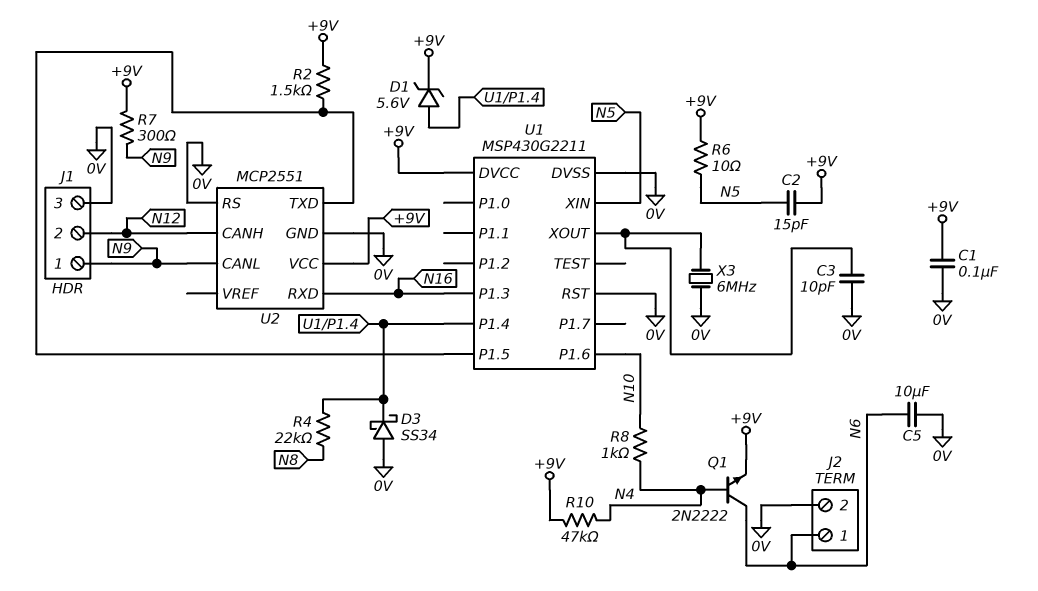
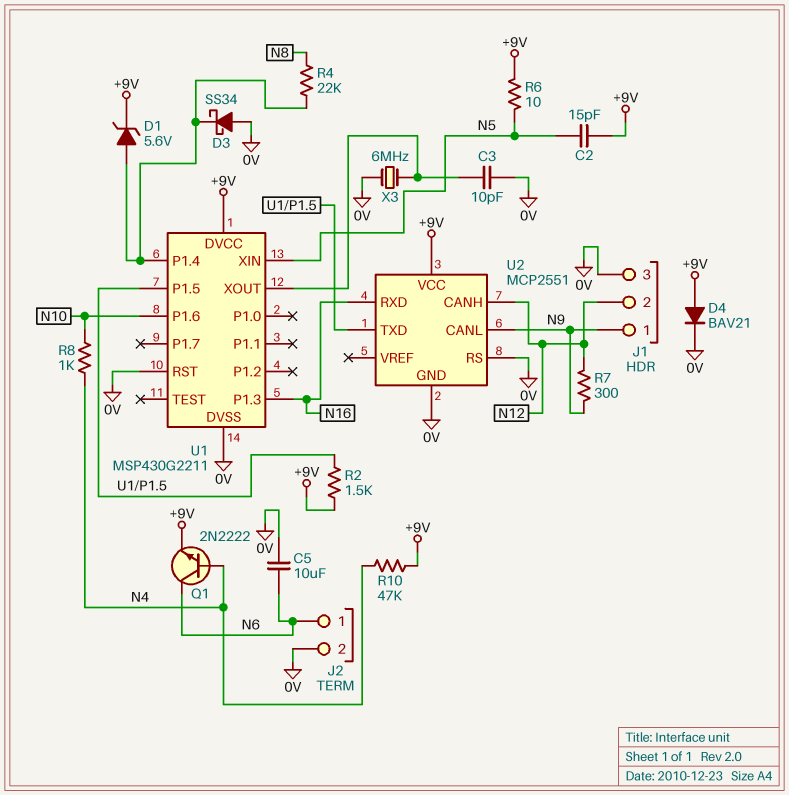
C1: 100nF (+9V, 0V) -> none
D4: none -> diode BAV21 (A +9V, K 0V)
R7: 300 (+9V, N9) -> 300 (N9, N12)

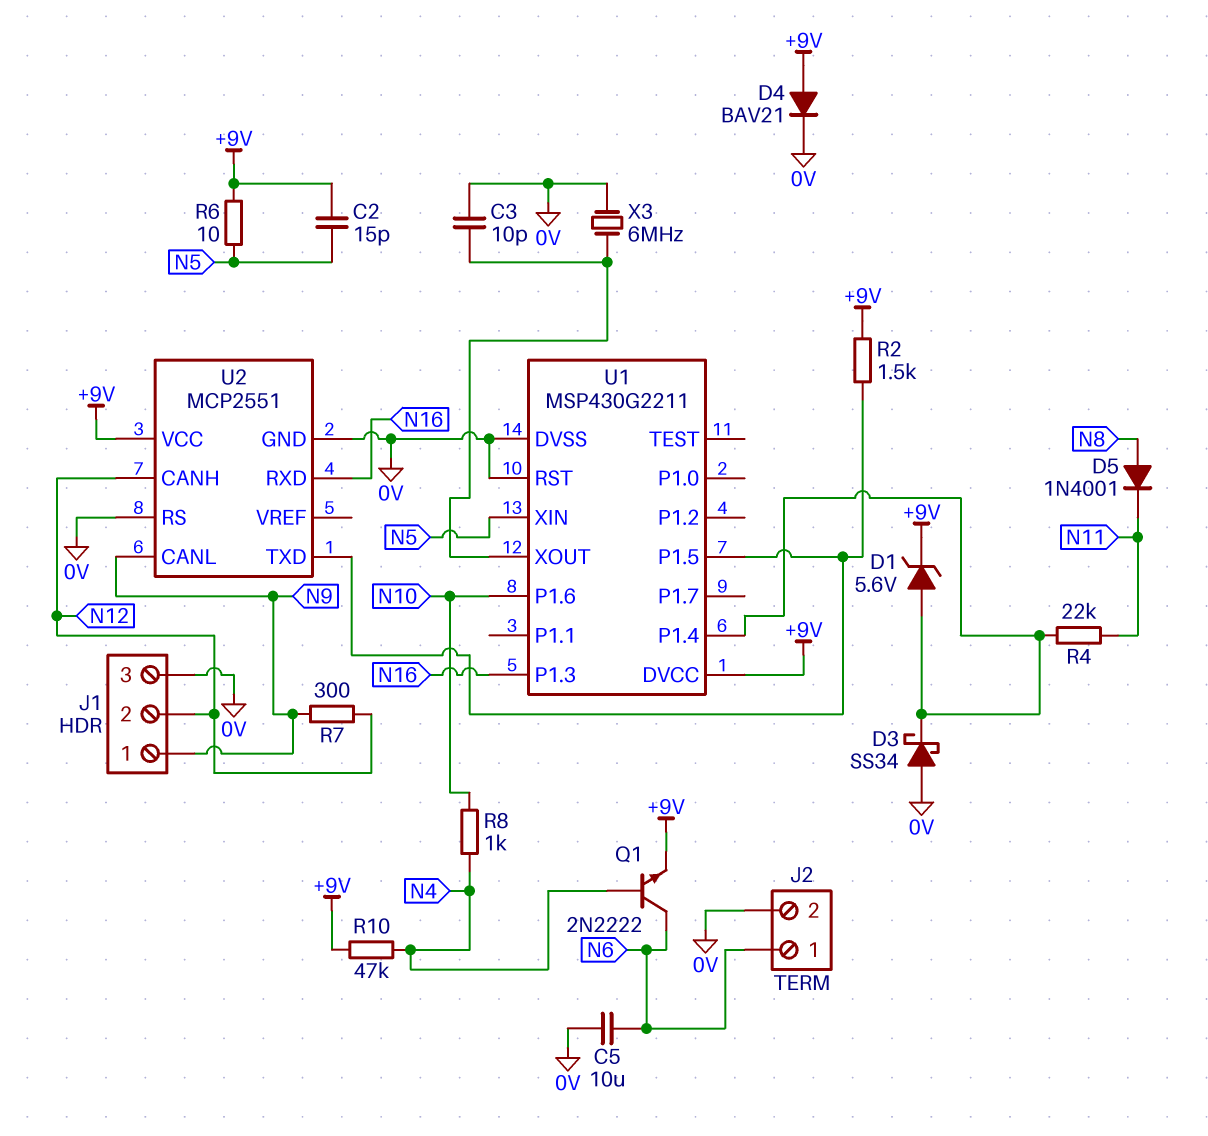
D5: none -> diode 1N4001 (A N8, K N11)
R4: 22k (N8, U1/P1.4) -> 22k (N11, U1/P1.4)

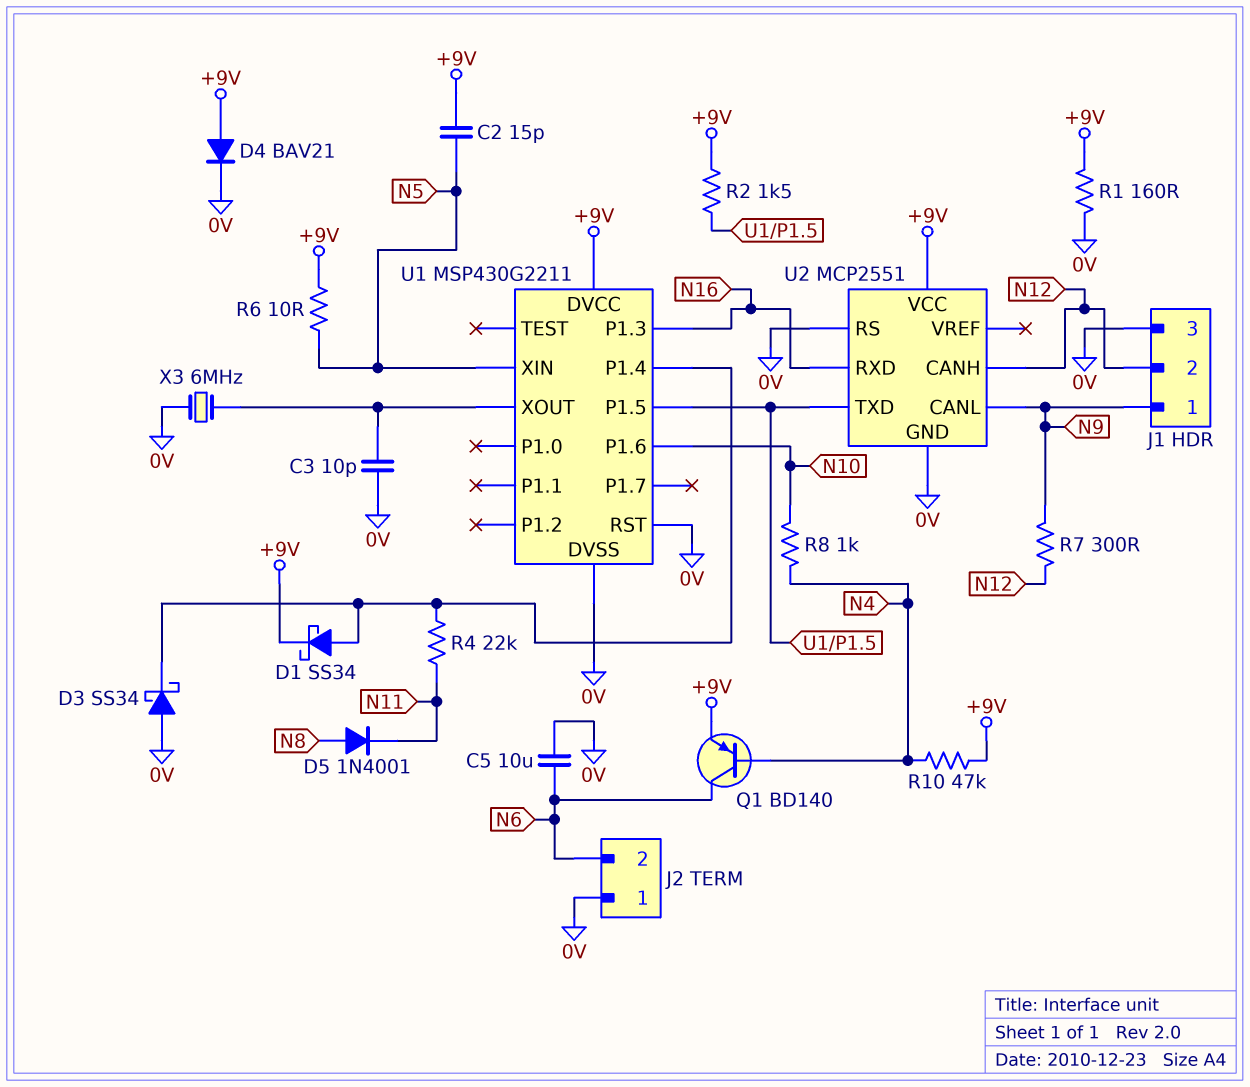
D1: zener 5.6V (A U1/P1.4, K +9V) -> schottky SS34 (A U1/P1.4, K +9V)
J2 pin 1: N6 -> 0V
J2 pin 2: 0V -> N6
Q1: NPN 2N2222 (B N4, C N6, E +9V) -> PNP BD140 (B N4, C N6, E +9V)
R1: none -> 160 (+9V, 0V)

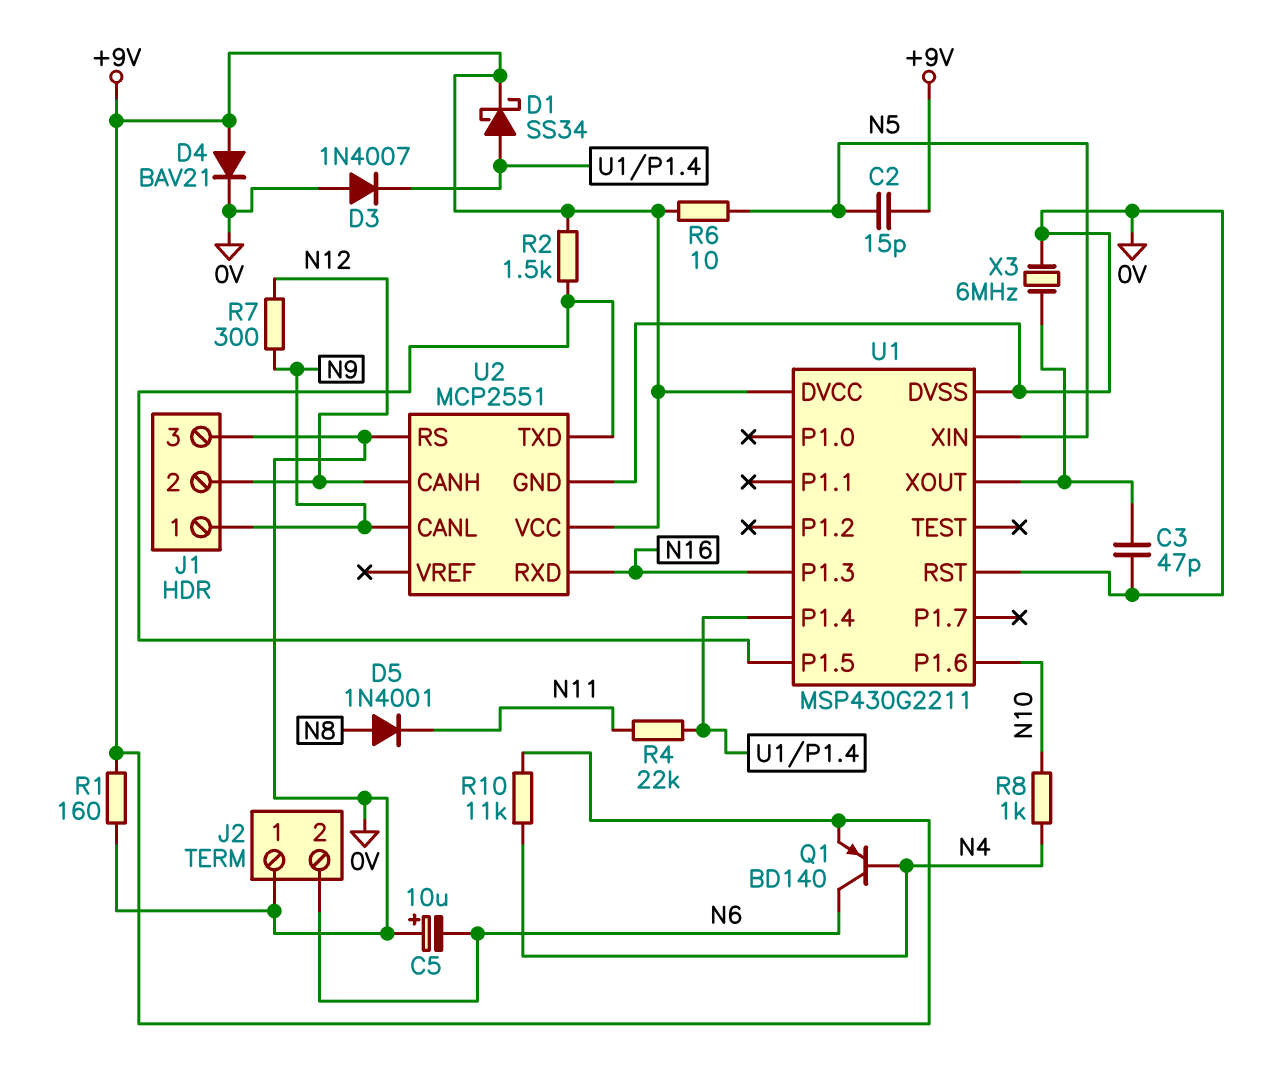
C3: 10pF (0V, U1/XOUT) -> 47pF (0V, U1/XOUT)
C5: 10uF (0V, N6) -> 10uF (plus 0V, minus N6)
D3: schottky SS34 (A 0V, K U1/P1.4) -> diode 1N4007 (A 0V, K U1/P1.4)
R10: 47k (+9V, N4) -> 11k (+9V, N4)

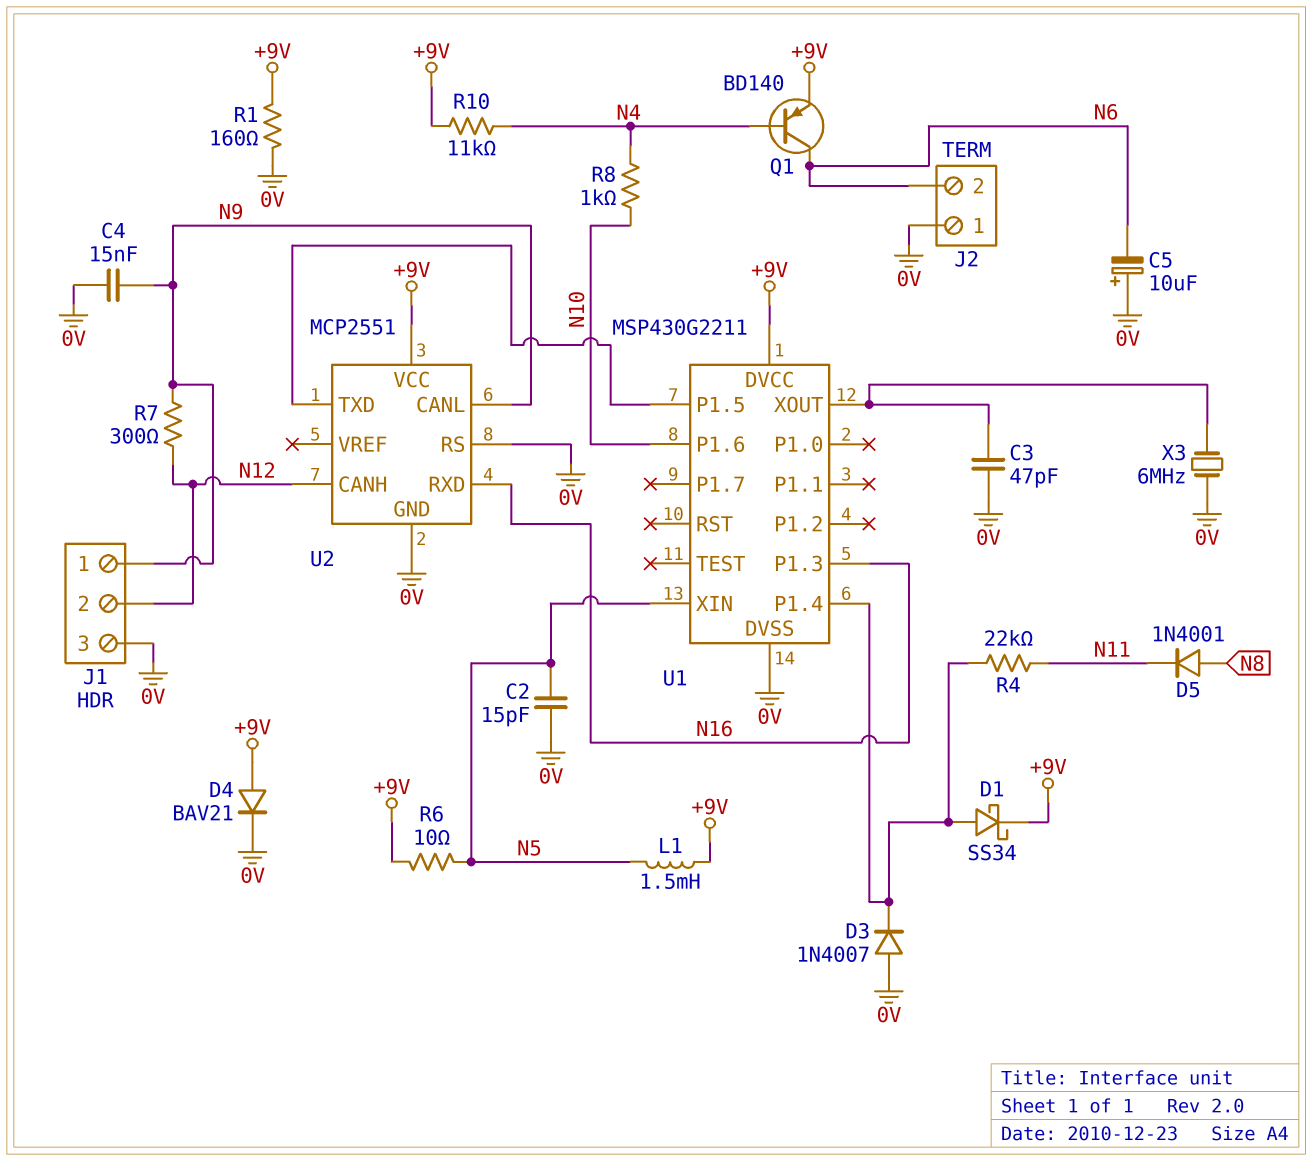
C2: 15pF (+9V, N5) -> 15pF (0V, N5)
C4: none -> 15nF (0V, N9)
L1: none -> 1.5mH (+9V, N5)
R2: 1.5k (+9V, U1/P1.5) -> none
U1 pin RST: 0V -> none

